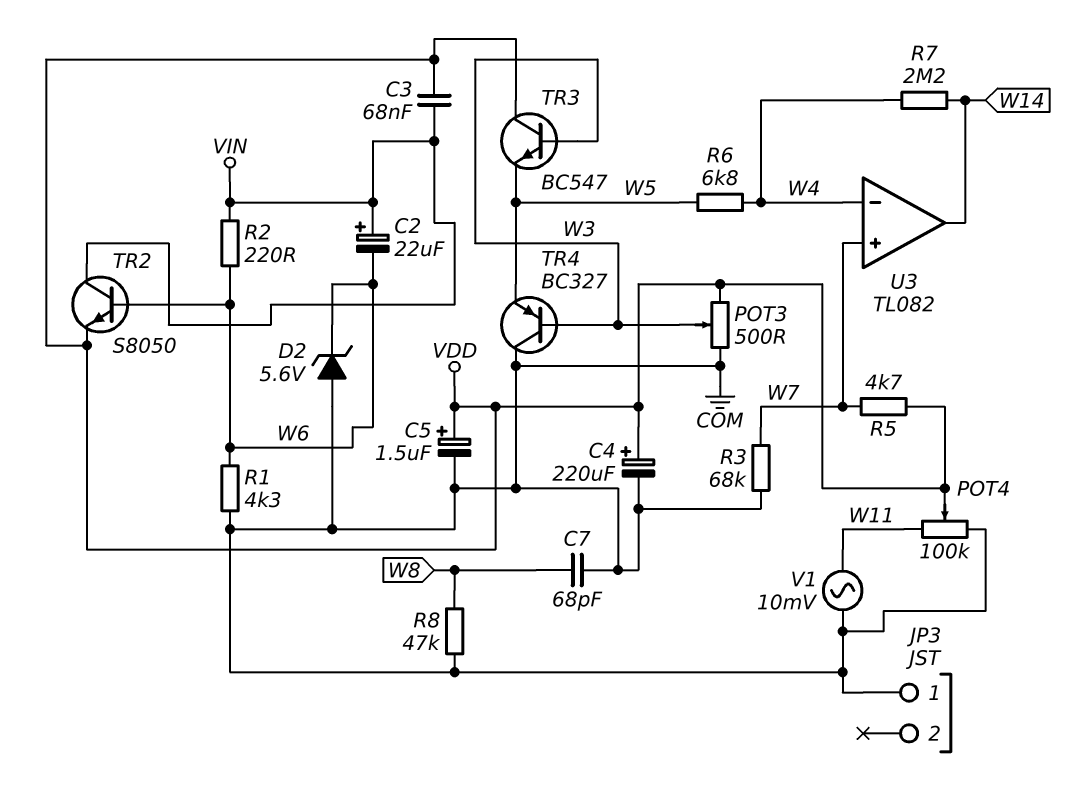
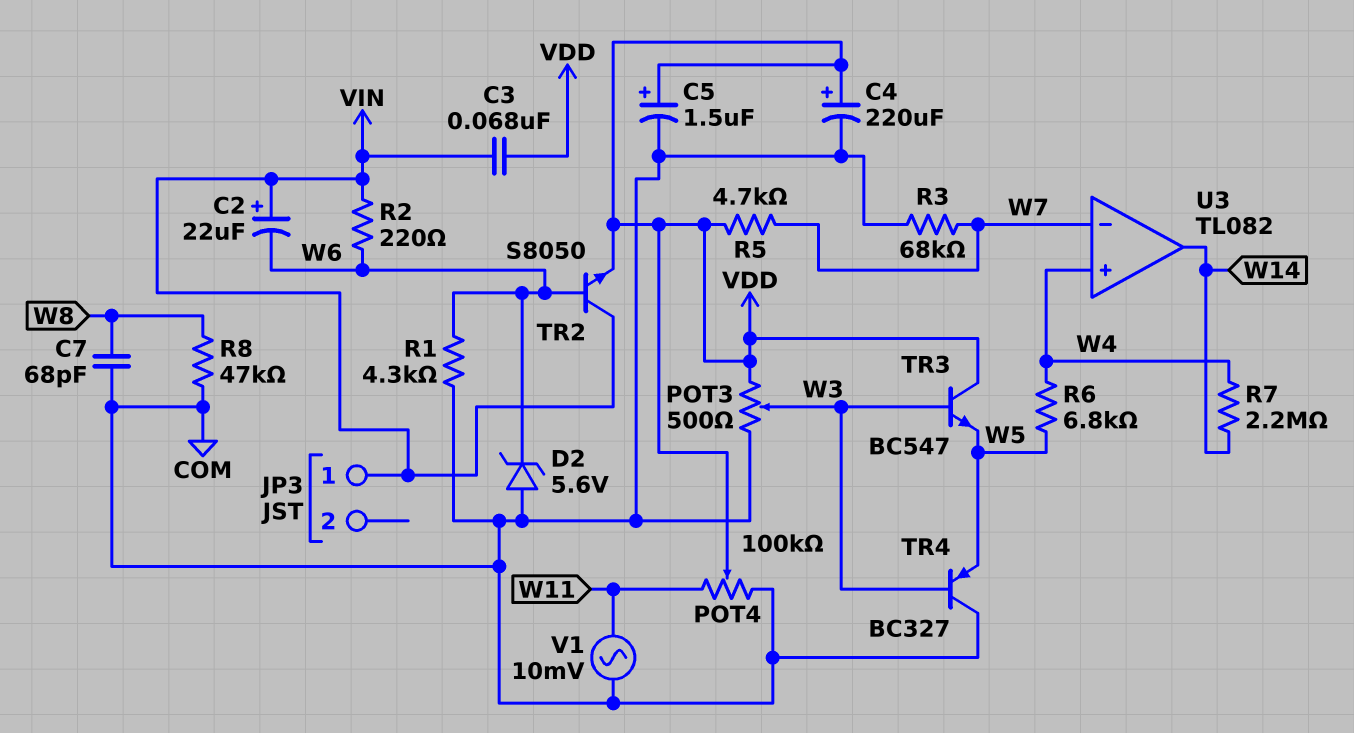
JP3 pin 1: COM -> VIN
U3 pin in+: W7 -> W4
U3 pin in-: W4 -> W7

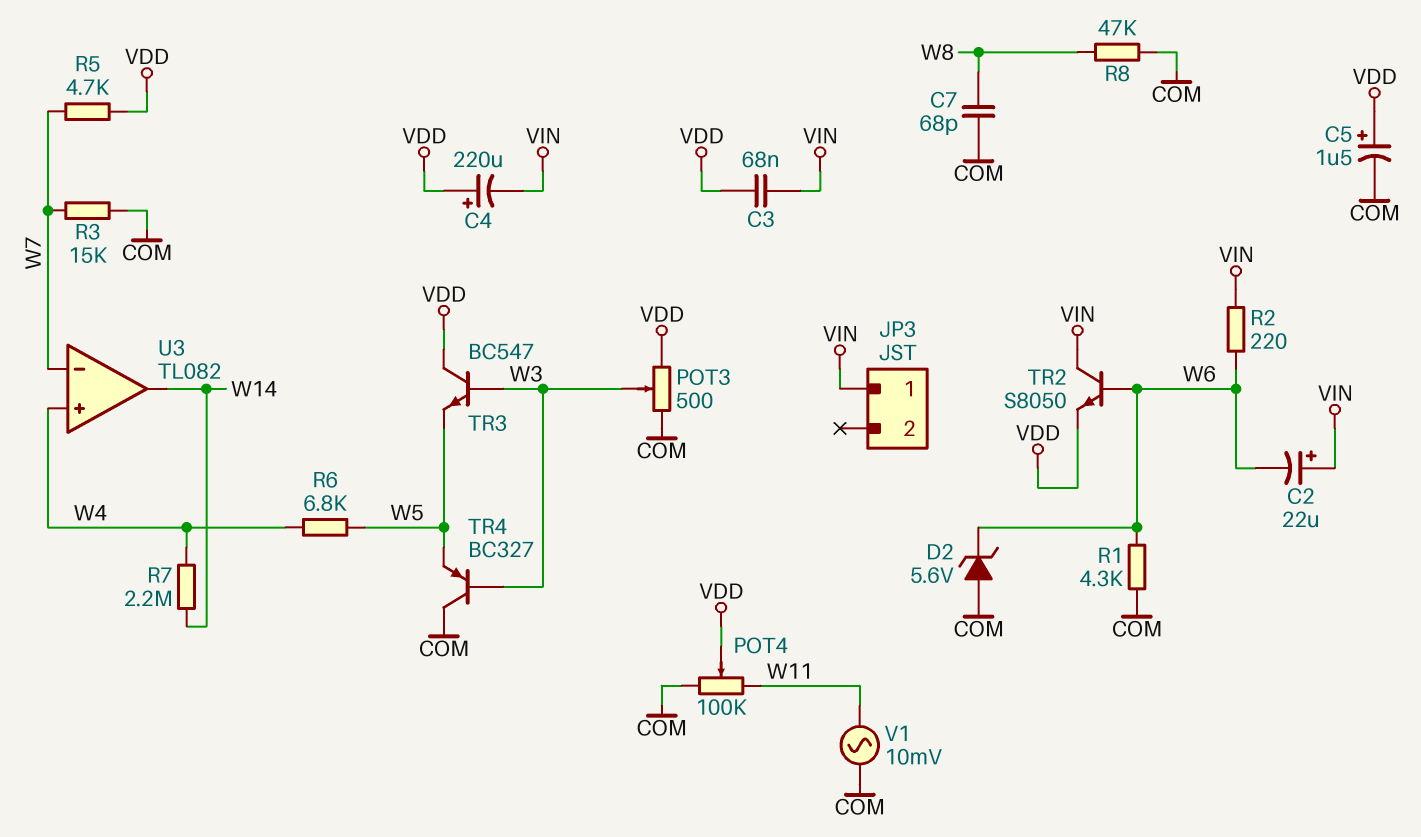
C4: 220uF (plus VDD, minus COM) -> 220uF (plus VDD, minus VIN)
R3: 68k (COM, W7) -> 15k (COM, W7)

